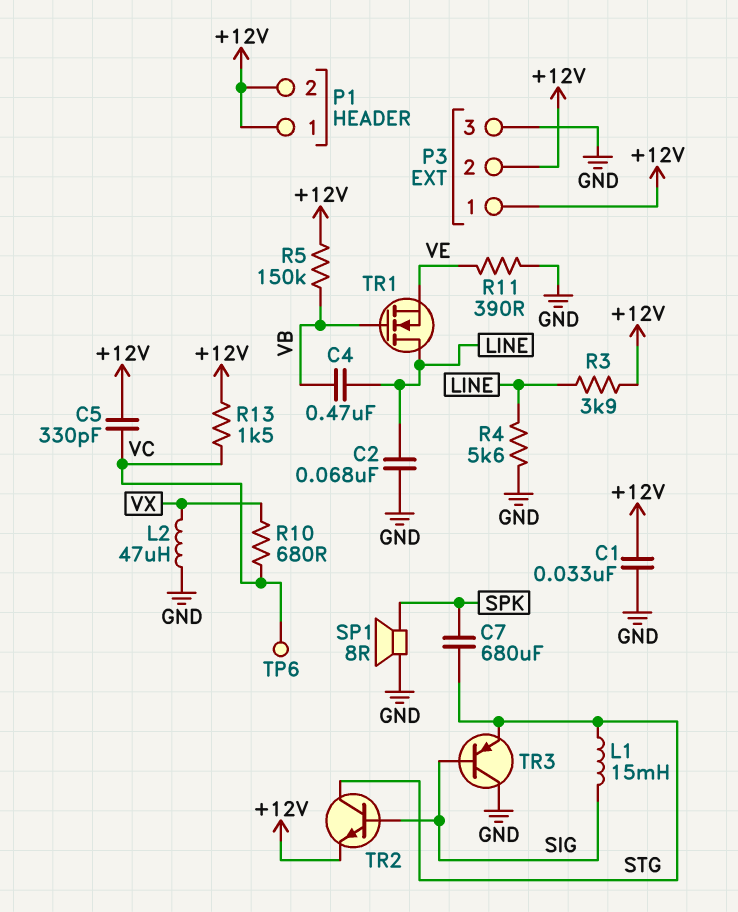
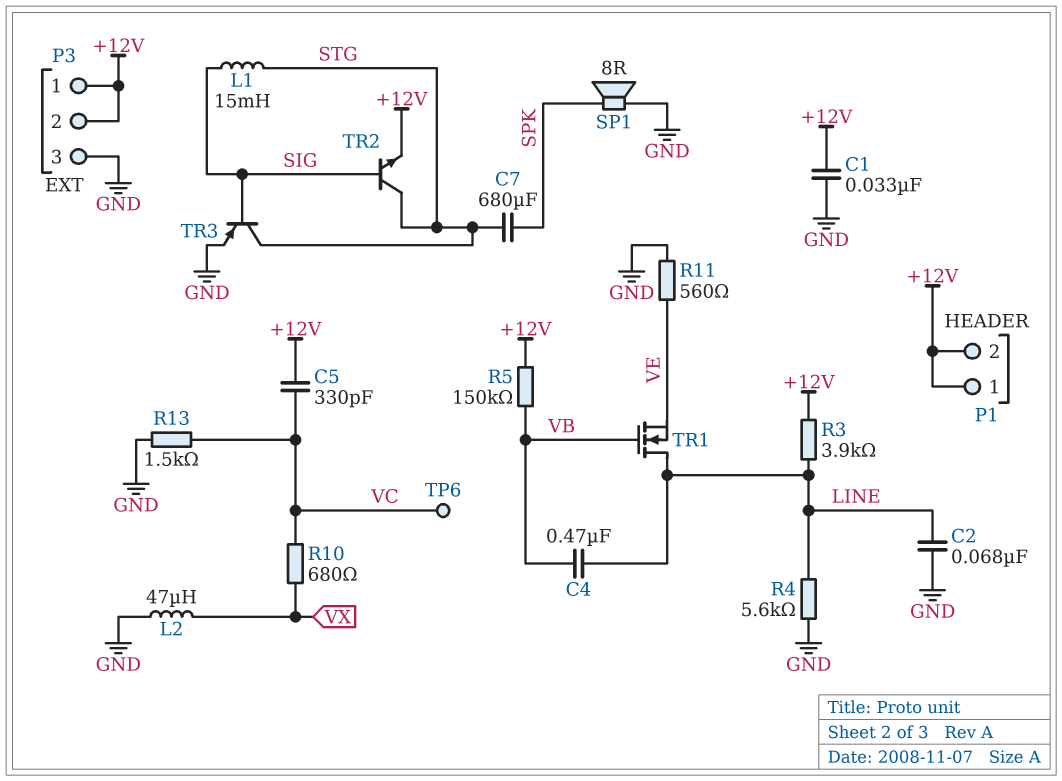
R11: 390 (GND, VE) -> 560 (GND, VE)
R13: 1.5k (+12V, VC) -> 1.5k (GND, VC)
TR3: PNP (B SIG, C GND, E STG) -> PNP (B SIG, C STG, E GND)

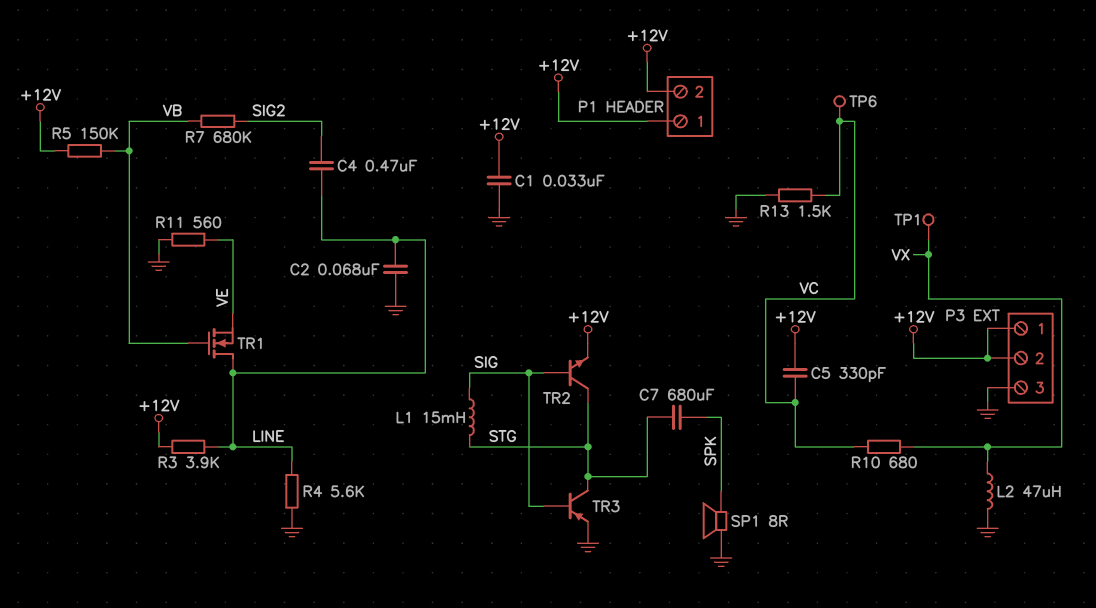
C4: 470nF (LINE, VB) -> 470nF (LINE, SIG2)
R7: none -> 680k (SIG2, VB)
TP1: none -> test point (VX)

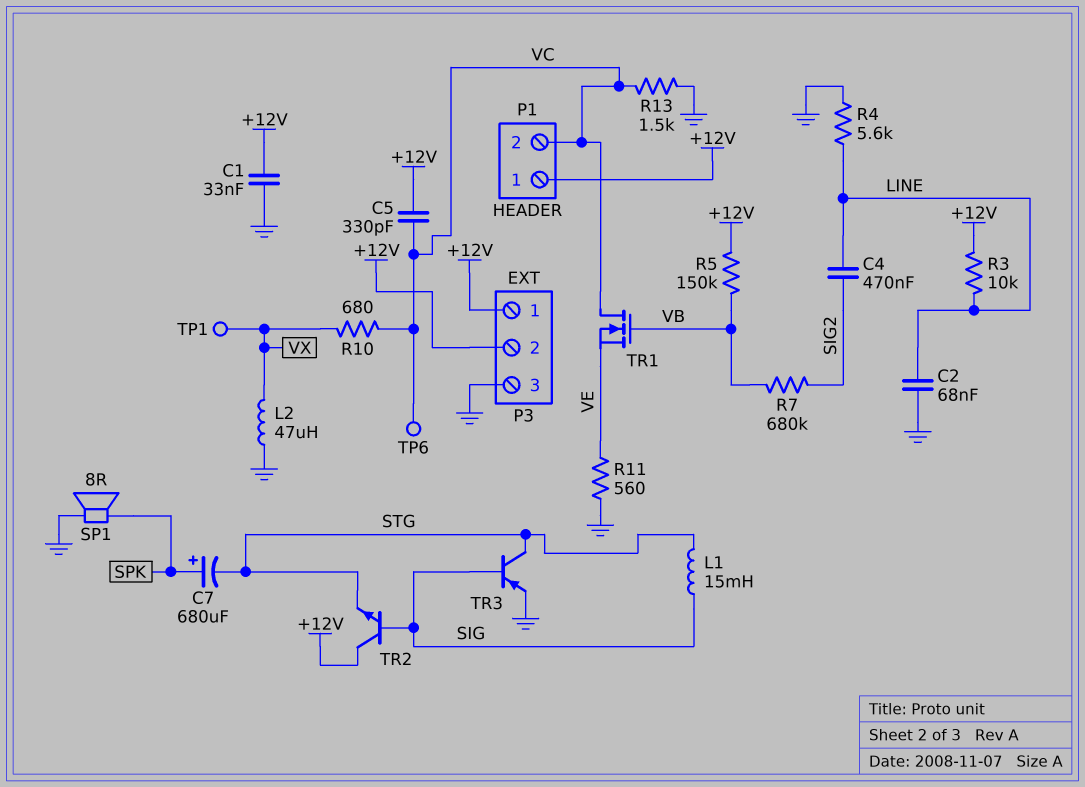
C7: 680uF (SPK, STG) -> 680uF (plus SPK, minus STG)
P1 pin 2: +12V -> VC
R3: 3.9k (+12V, LINE) -> 10k (+12V, LINE)
TR1: NMOS (G VB, D LINE, S VE) -> NMOS (G VB, D VC, S VE)
TR2: NPN (B SIG, C STG, E +12V) -> NPN (B SIG, C +12V, E STG)

